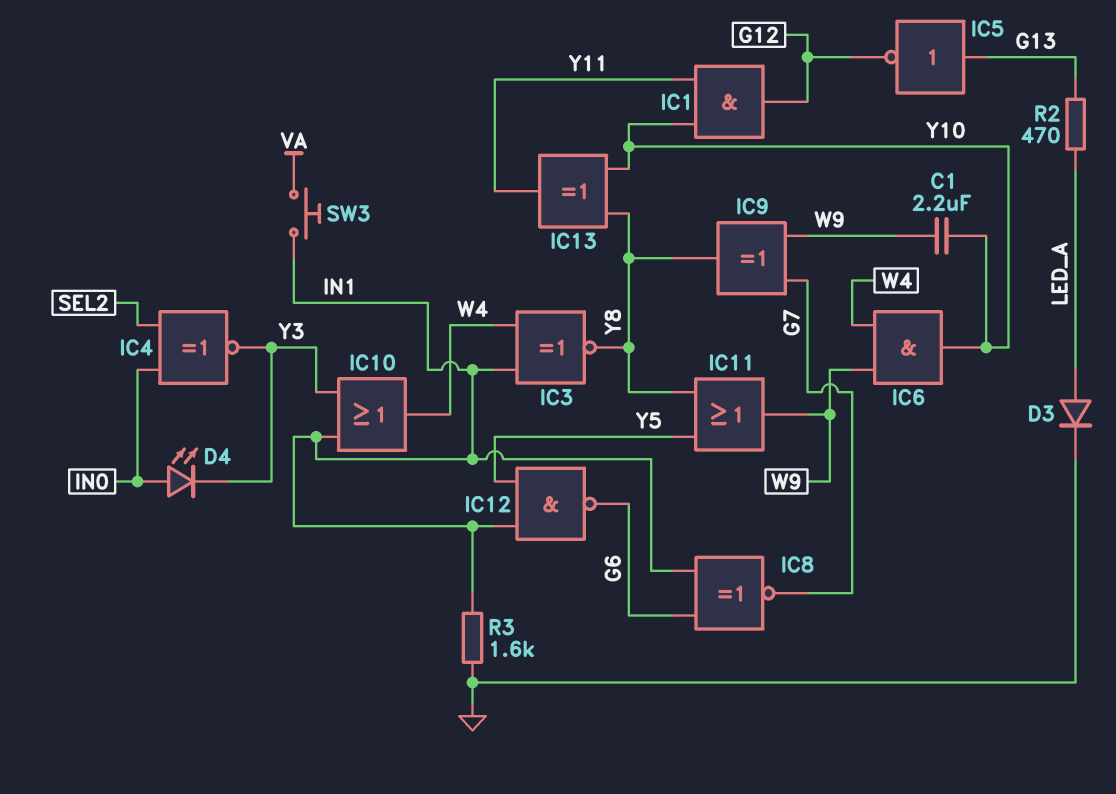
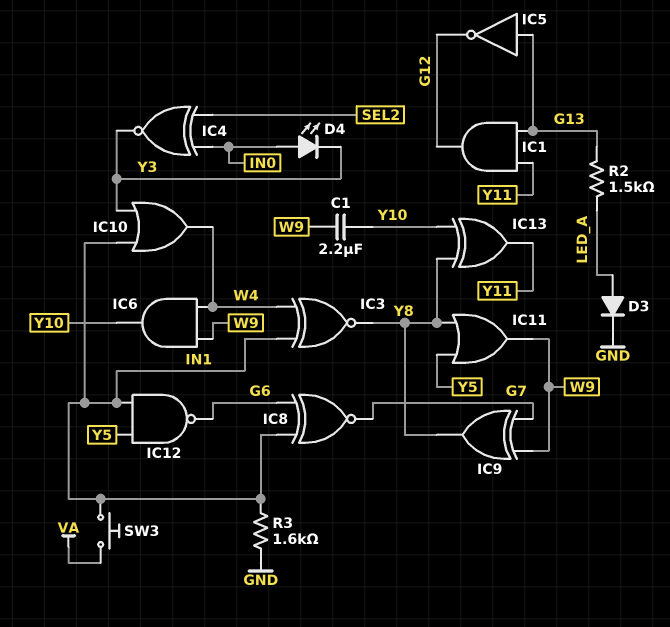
IC1: AND (in Y10, in Y11, out G12) -> AND (in G13, in Y11, out G12)
R2: 470 (G13, LED_A) -> 1.5k (G13, LED_A)

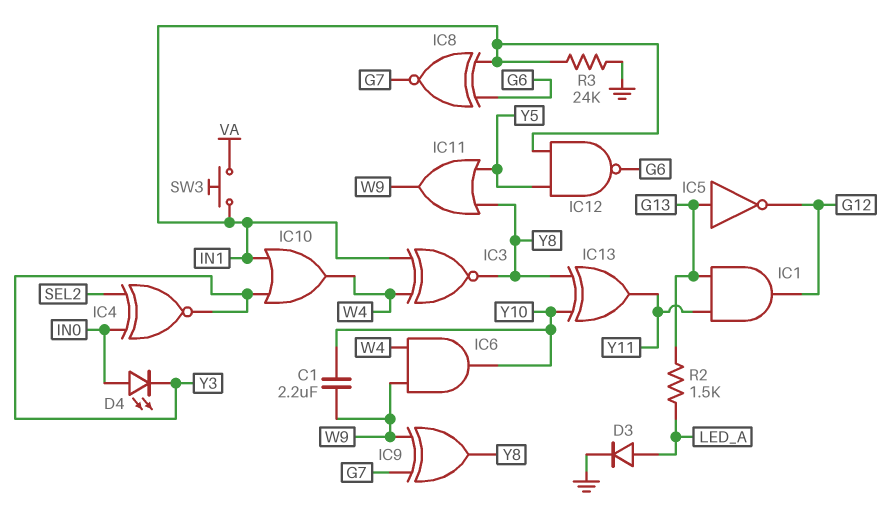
R3: 1.6k (GND, IN1) -> 24k (GND, IN1)

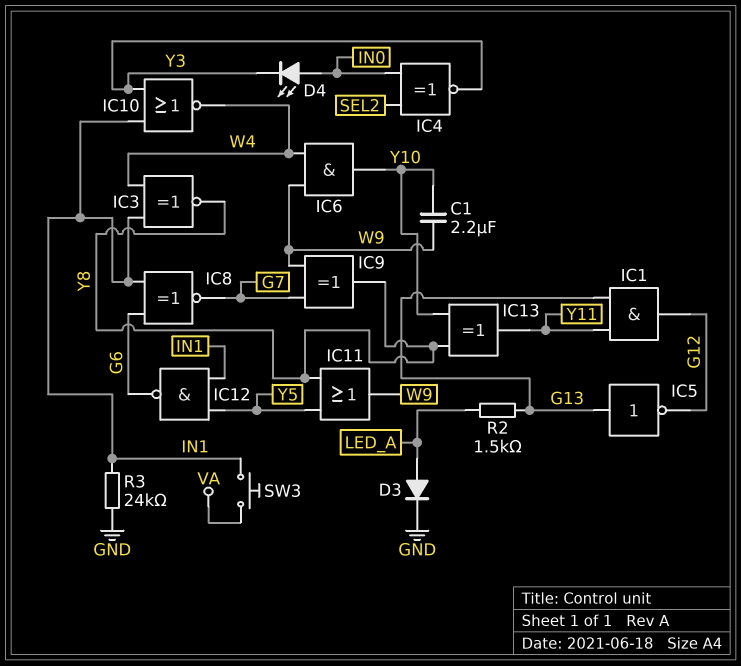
IC10: OR (in IN1, in Y3, out W4) -> NOR (in IN1, in Y3, out W4)

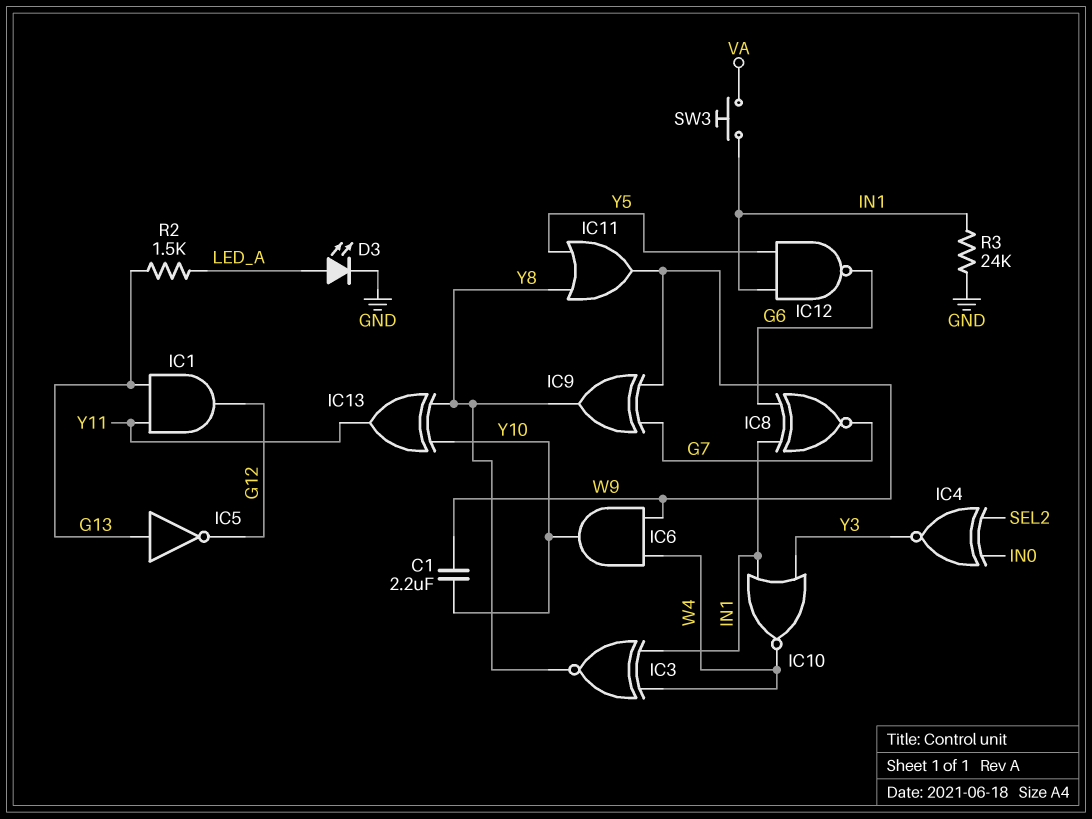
D3: diode (A LED_A, K GND) -> LED (A LED_A, K GND)
D4: LED (A IN0, K Y3) -> none

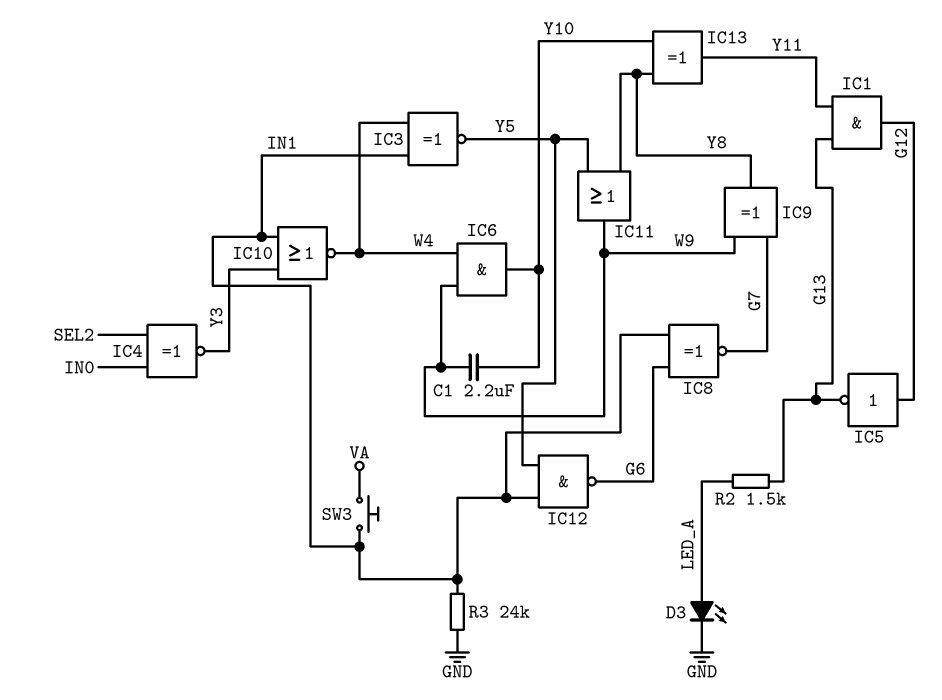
IC3: XNOR (in IN1, in W4, out Y8) -> XNOR (in IN1, in W4, out Y5)
IC5: NOT (in G13, out G12) -> NOT (in G12, out G13)

